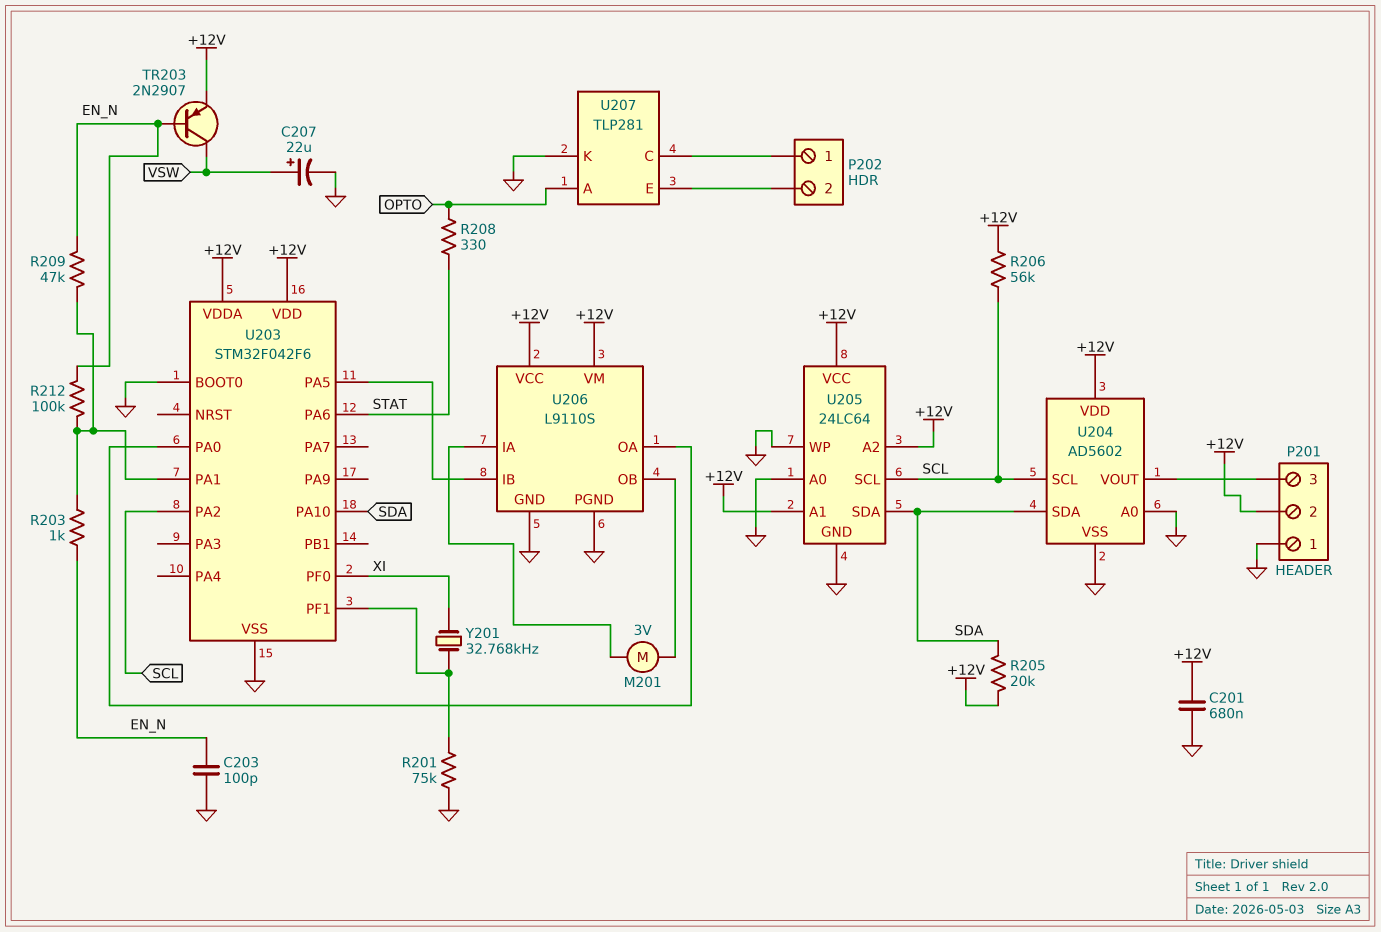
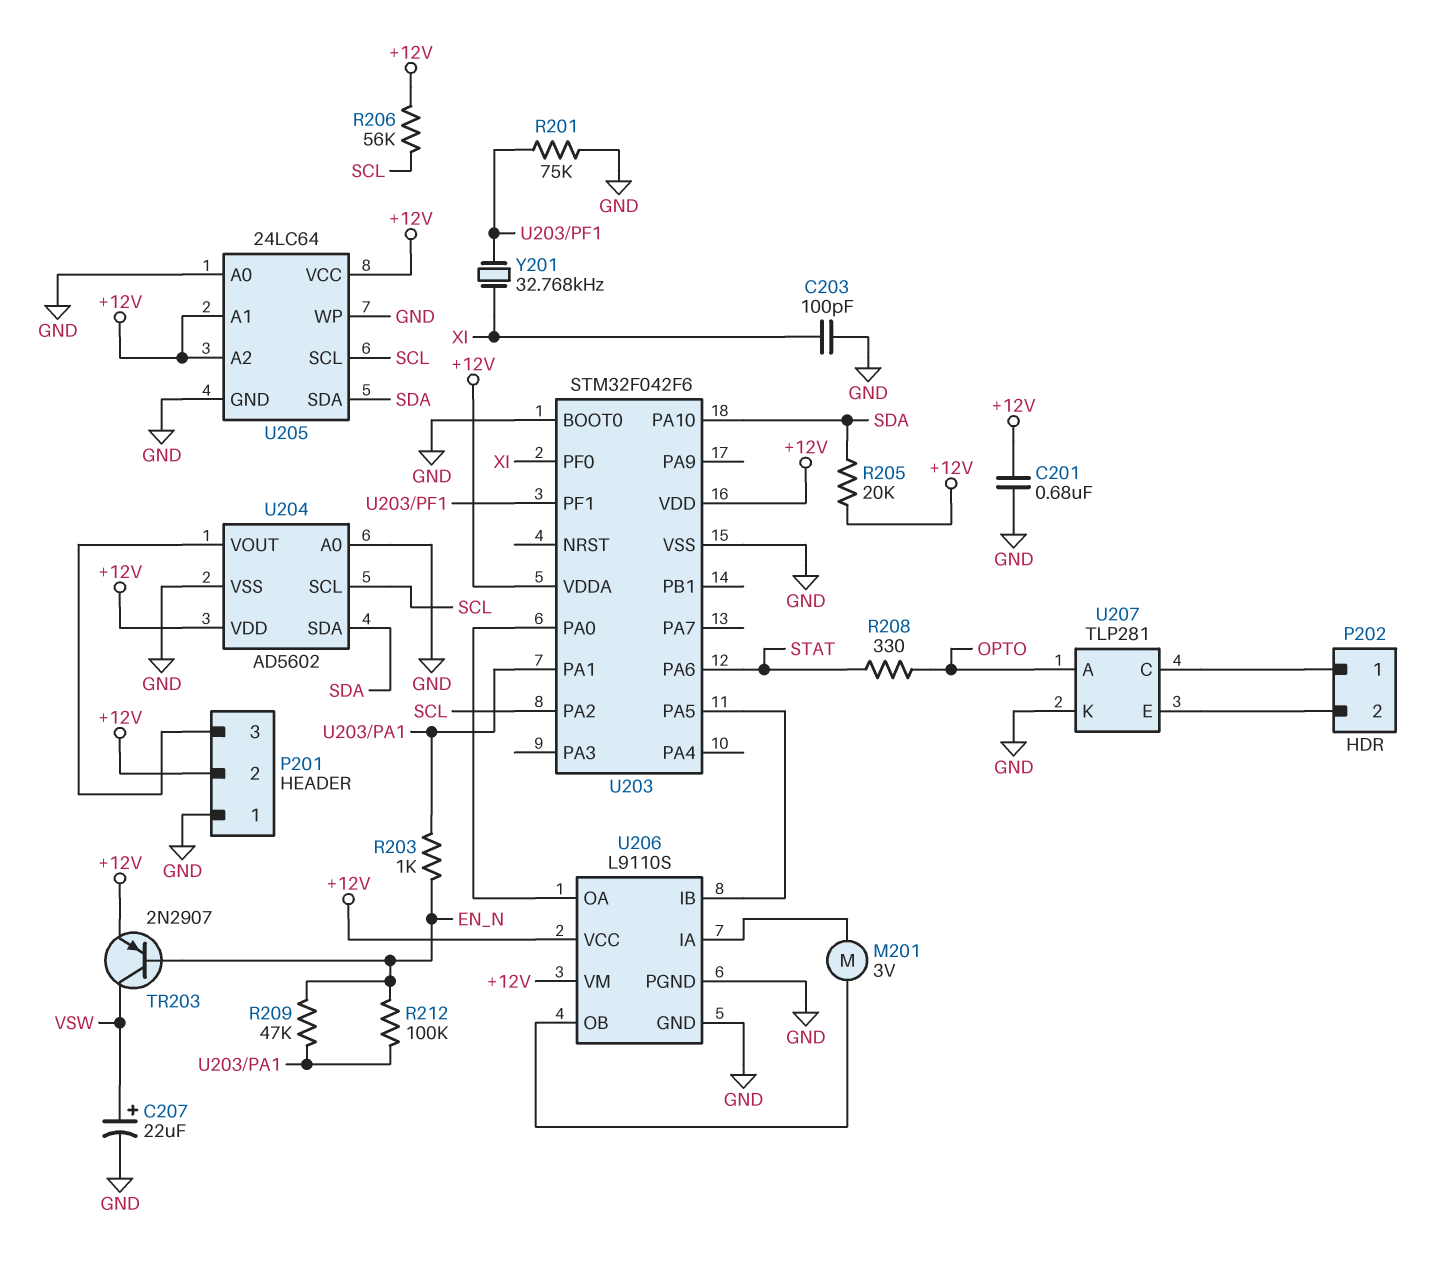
C203: 100pF (EN_N, GND) -> 100pF (GND, XI)

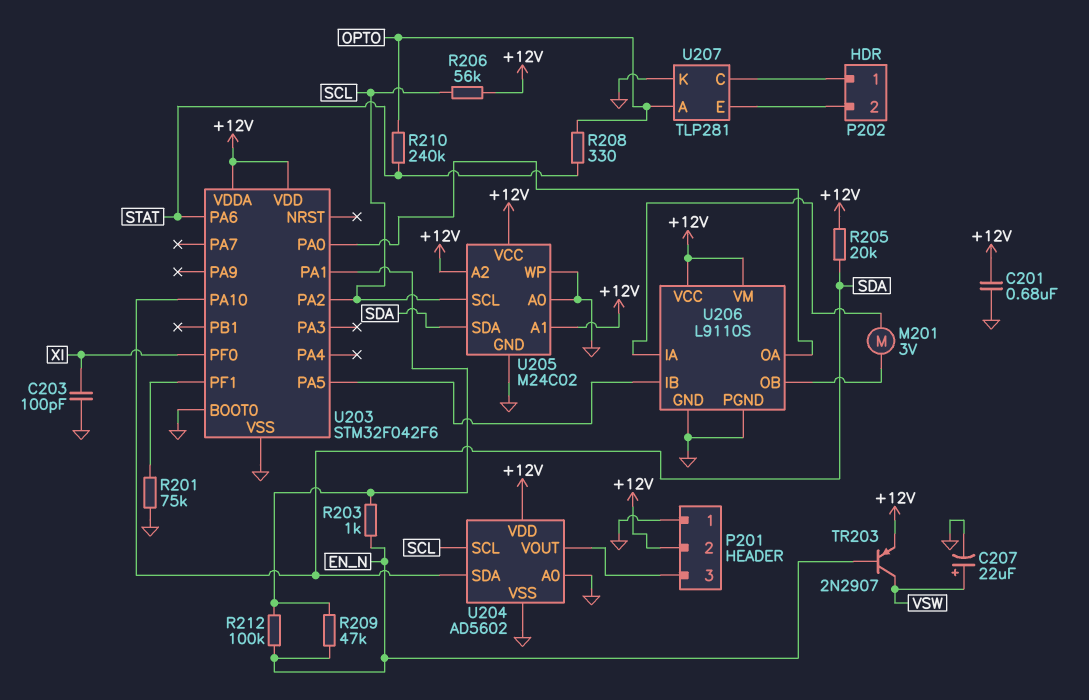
R210: none -> 240k (OPTO, STAT)
U205: 24LC64 -> M24C02
Y201: 32.768kHz (U203/PF1, XI) -> none

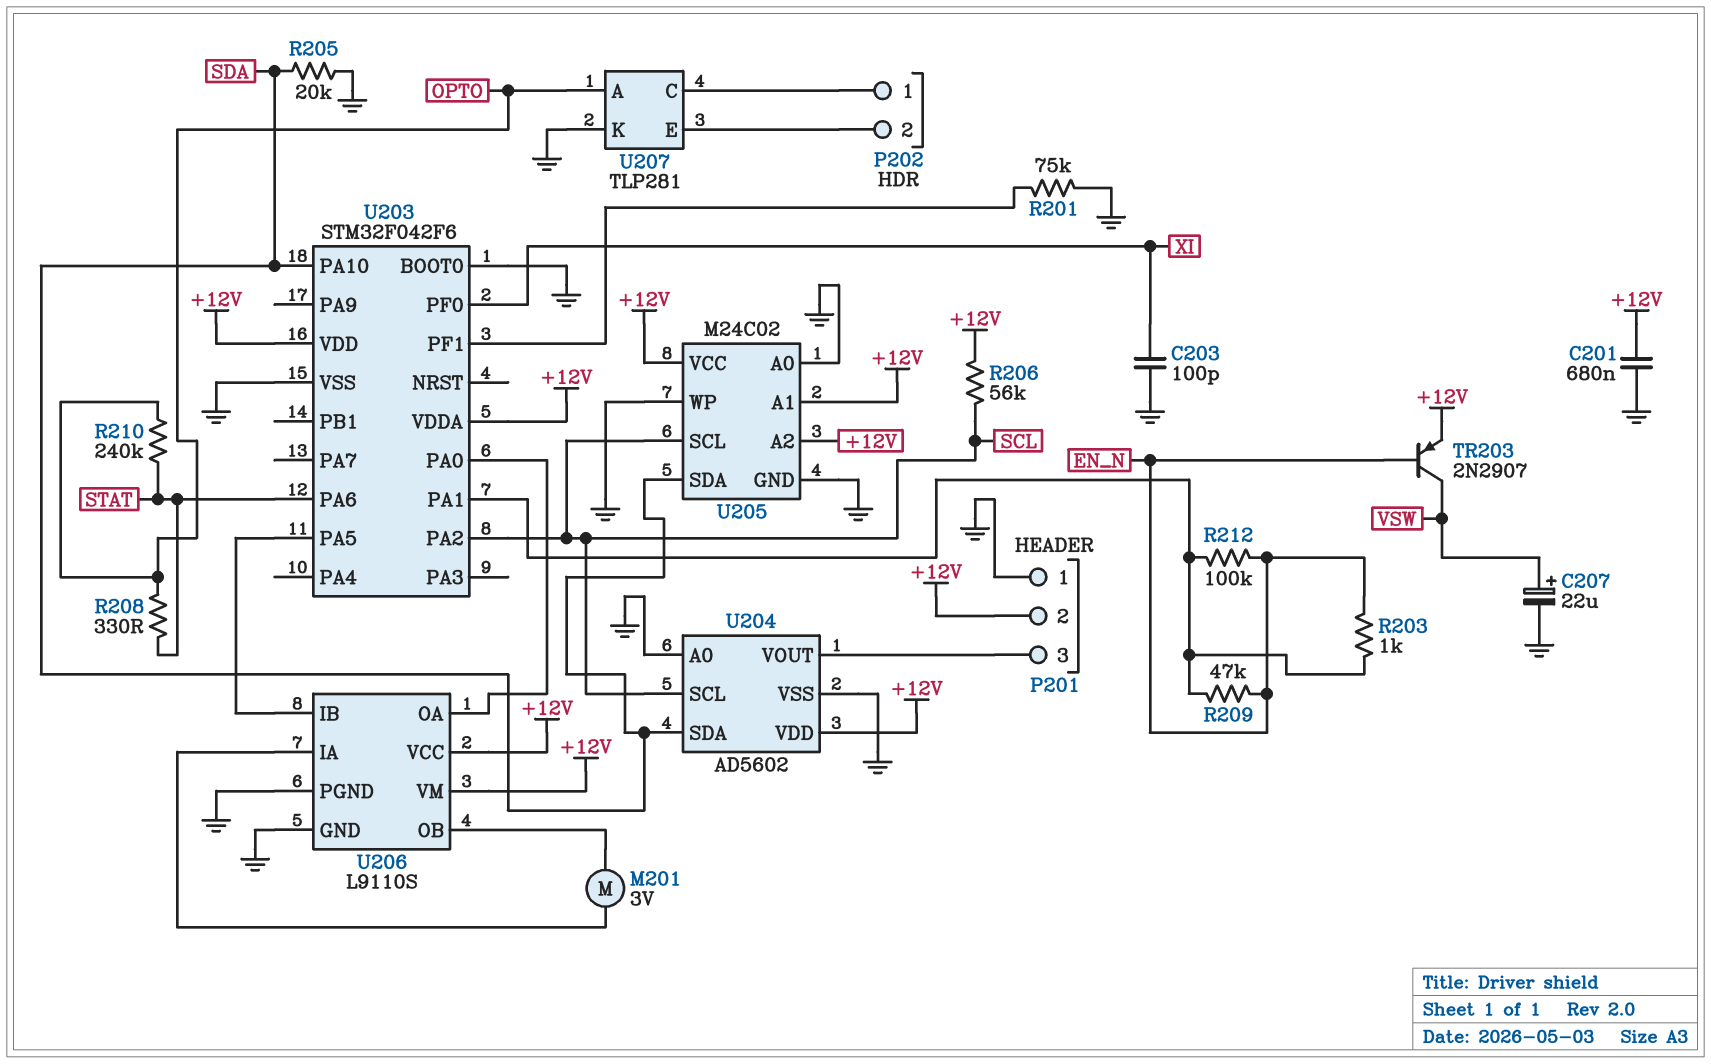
R205: 20k (+12V, SDA) -> 20k (GND, SDA)

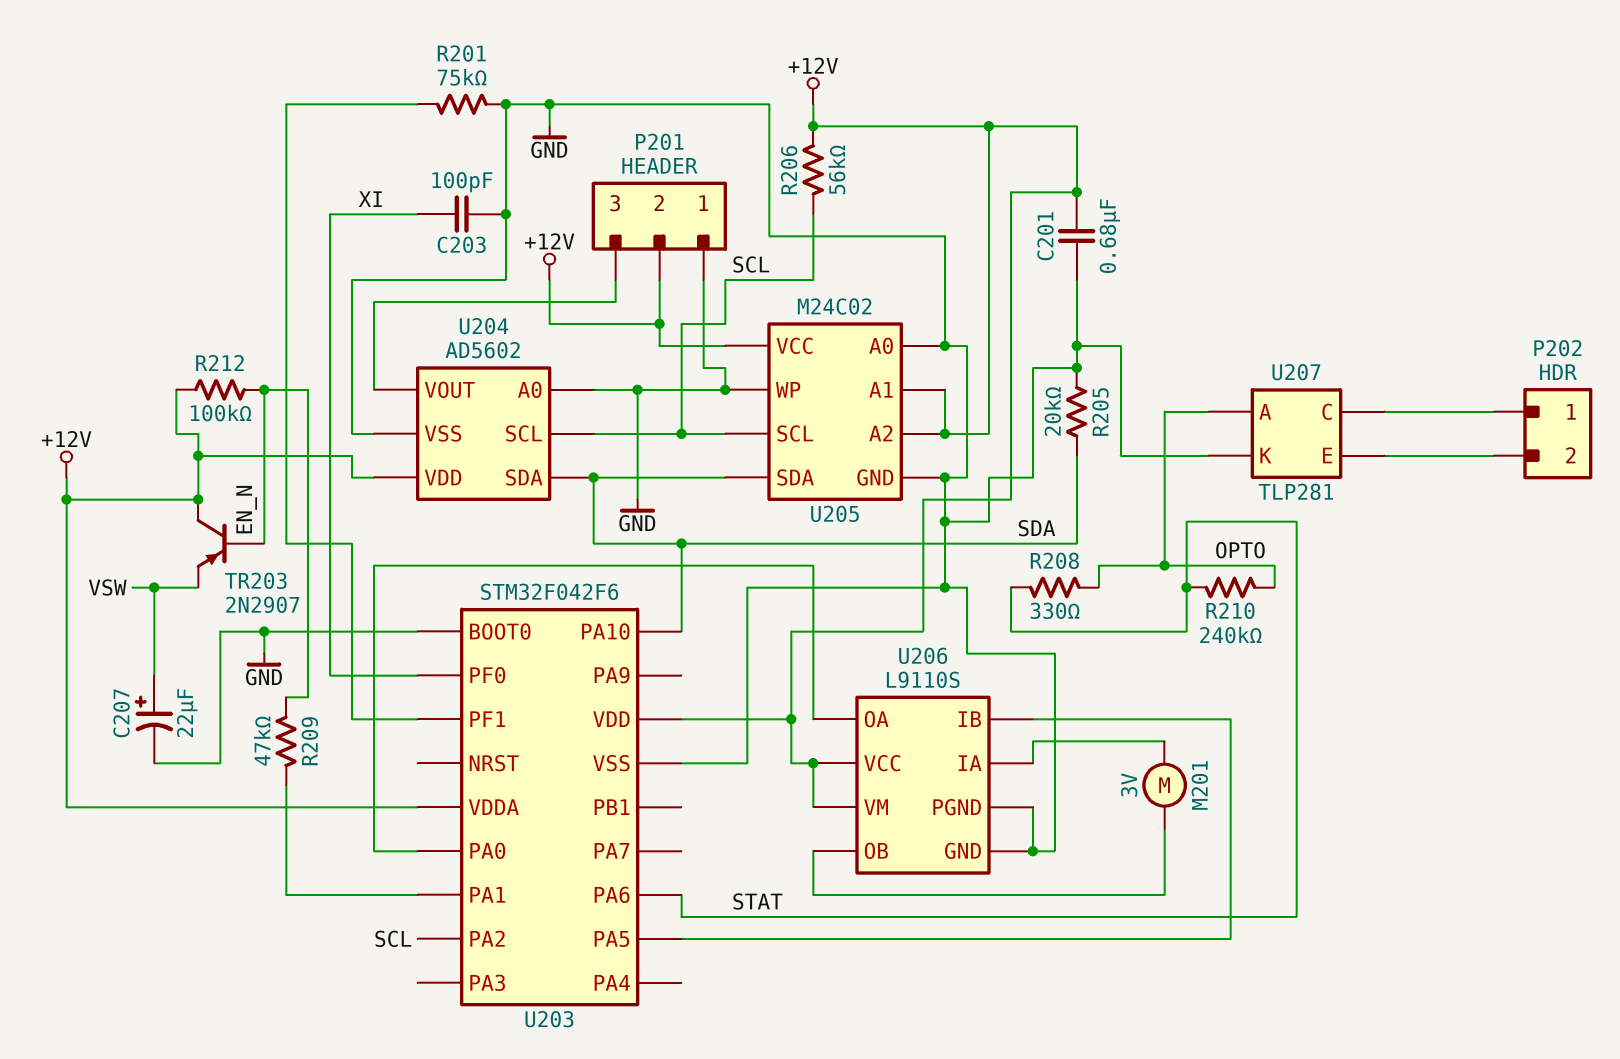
R203: 1k (EN_N, U203/PA1) -> none
R212: 100k (EN_N, U203/PA1) -> 100k (+12V, EN_N)
TR203: PNP 2N2907 (B EN_N, C VSW, E +12V) -> PNP 2N2907 (B EN_N, C +12V, E VSW)

